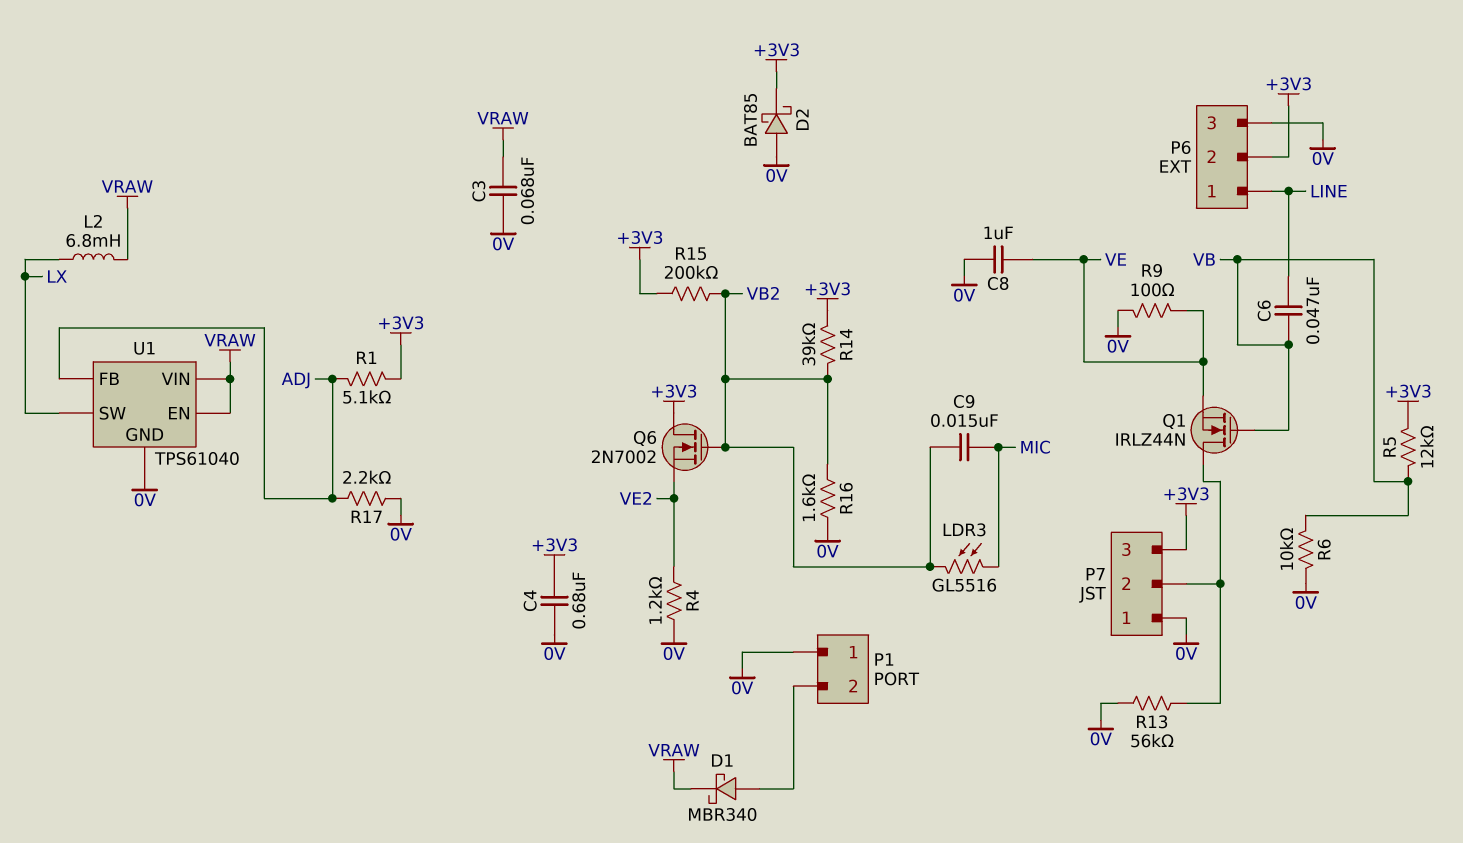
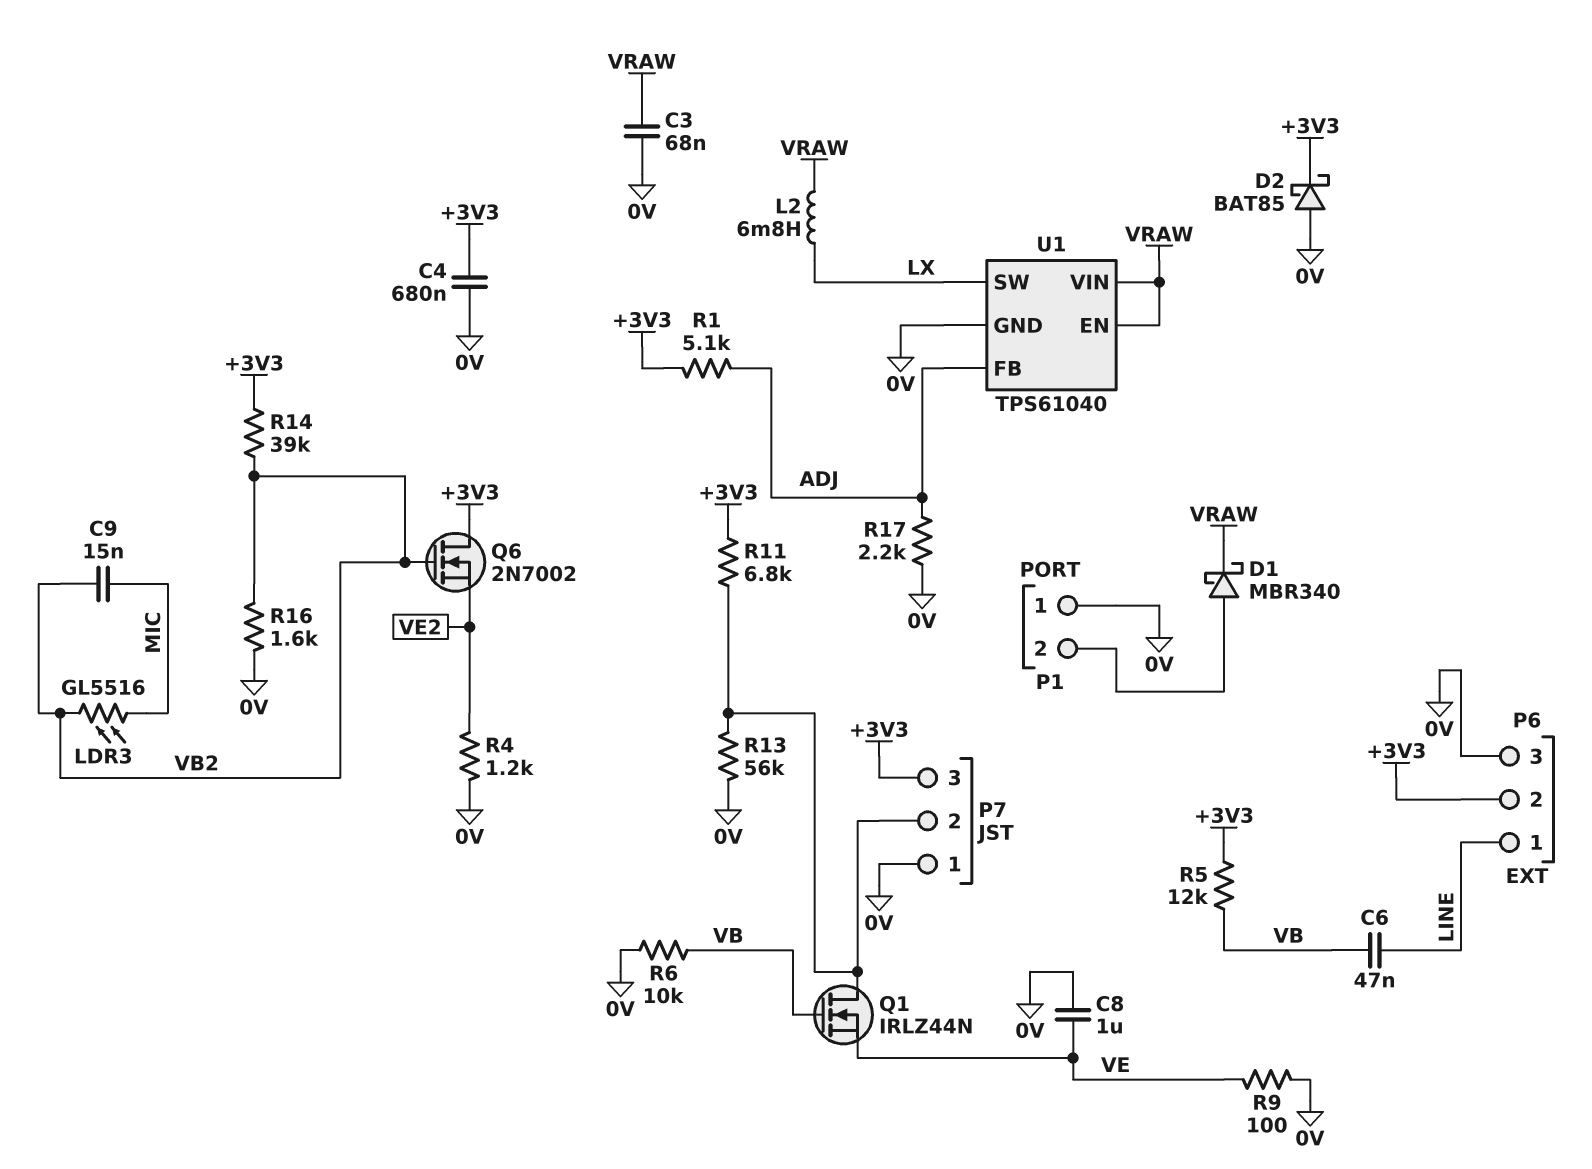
R11: none -> 6.8k (+3V3, P7/2)
R15: 200k (+3V3, VB2) -> none

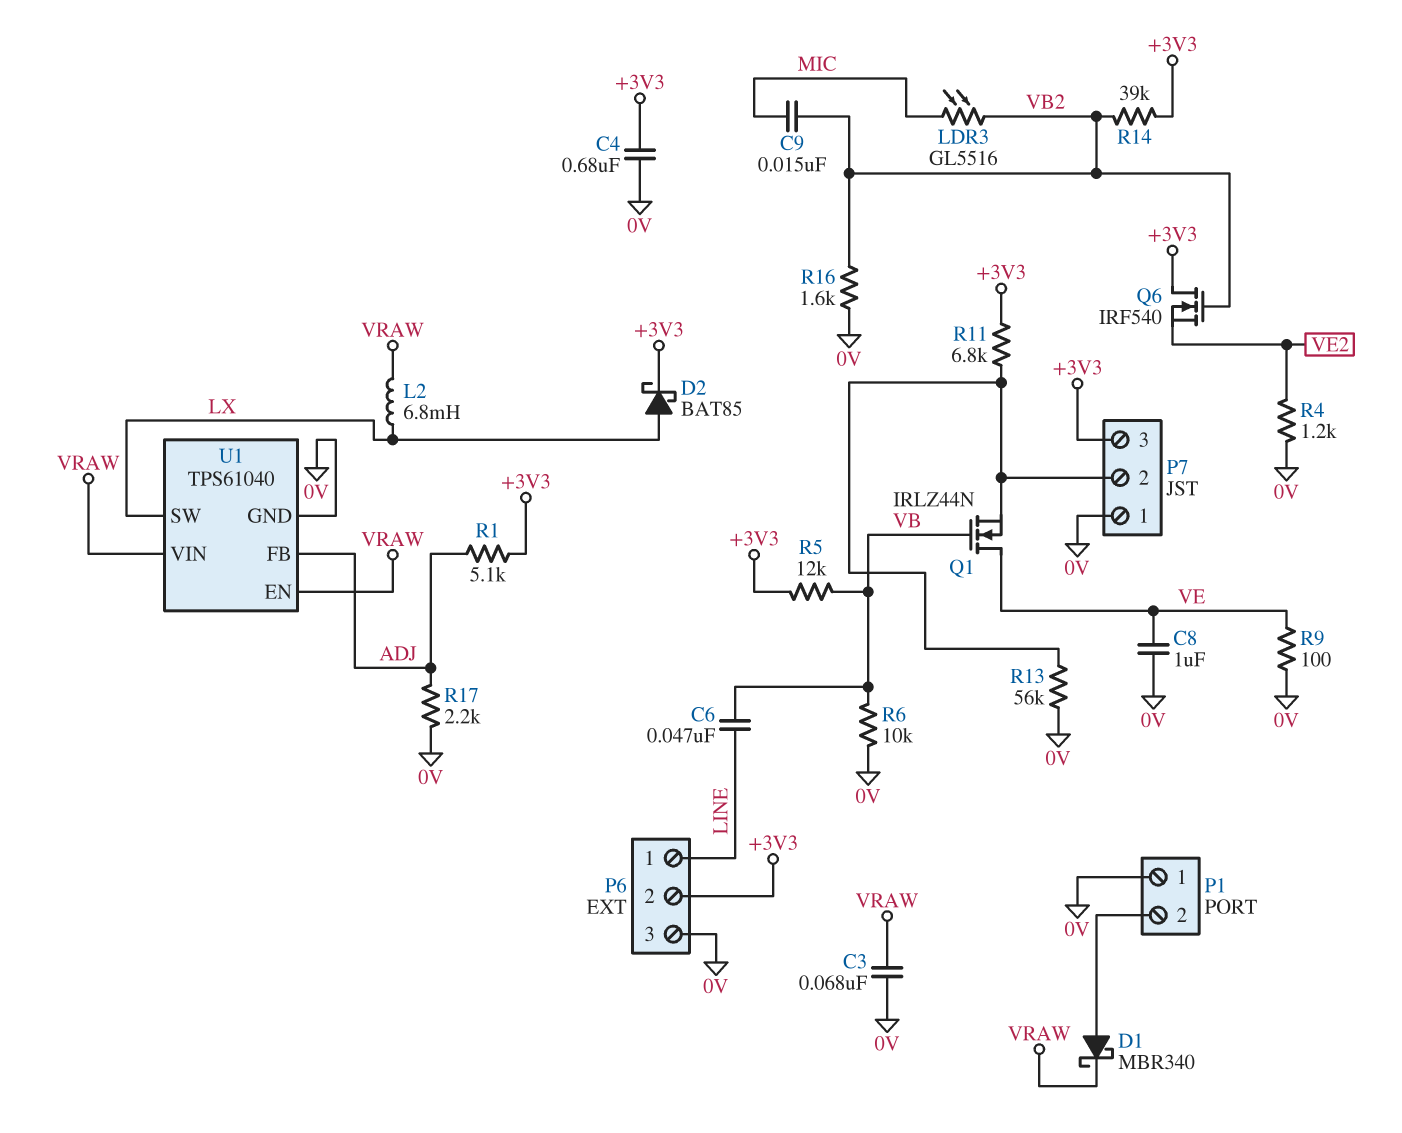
D2: schottky BAT85 (A 0V, K +3V3) -> schottky BAT85 (A LX, K +3V3)
Q1: NMOS IRLZ44N (G VB, D P7/2, S VE) -> NMOS IRLZ44N (G VB, D VE, S P7/2)
Q6: NMOS 2N7002 (G VB2, D +3V3, S VE2) -> NMOS IRF540 (G VB2, D +3V3, S VE2)

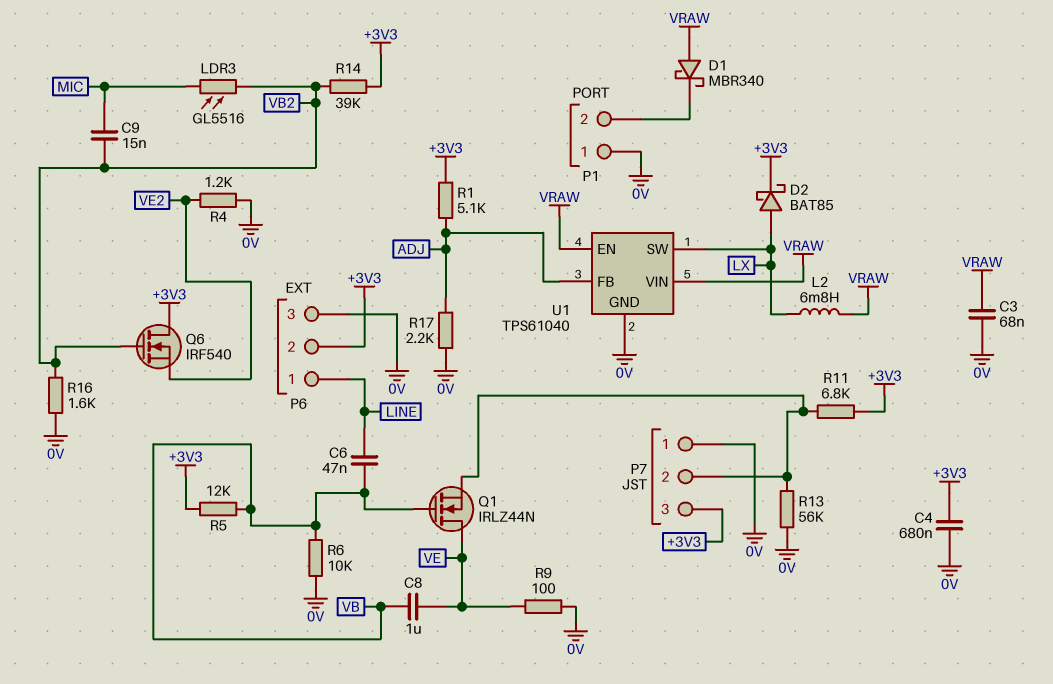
C8: 1uF (0V, VE) -> 1uF (VB, VE)
D1: schottky MBR340 (A P1/2, K VRAW) -> schottky MBR340 (A VRAW, K P1/2)

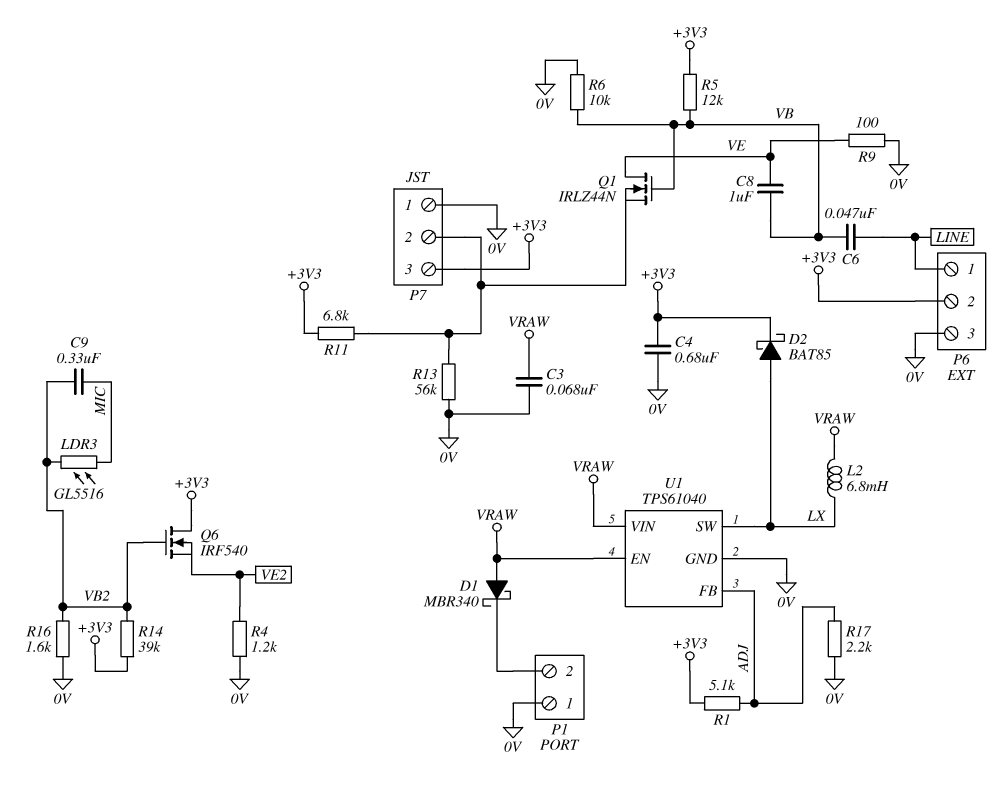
C9: 15nF (MIC, VB2) -> 330nF (MIC, VB2)

